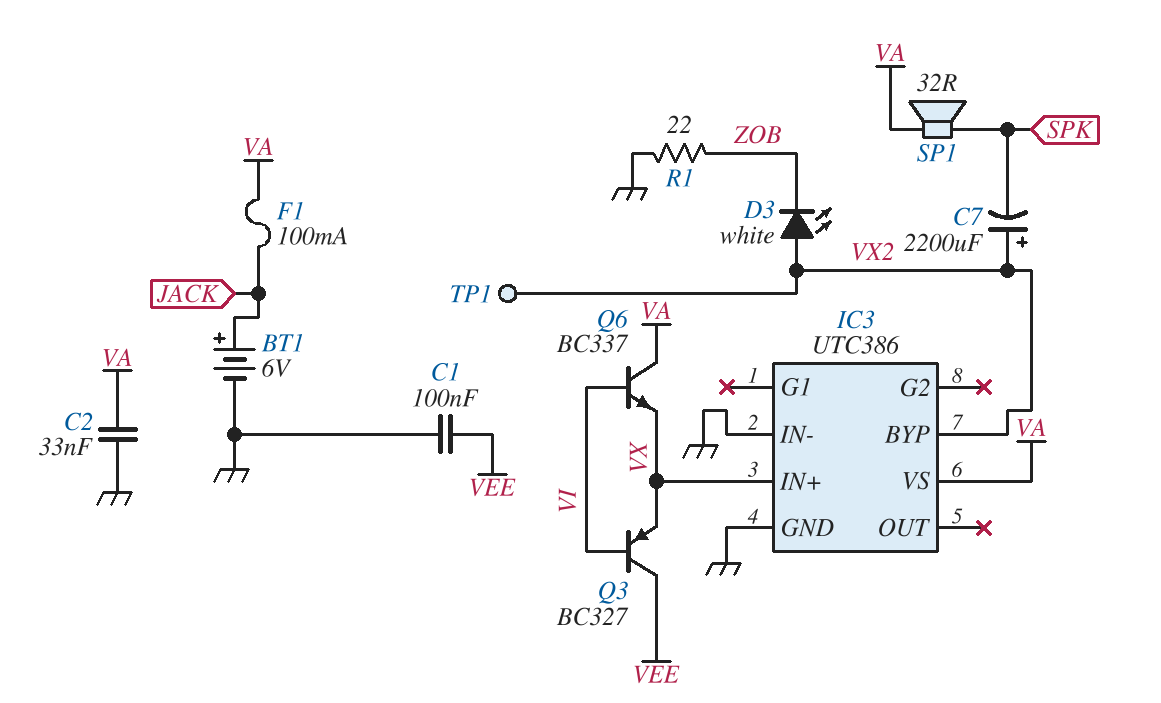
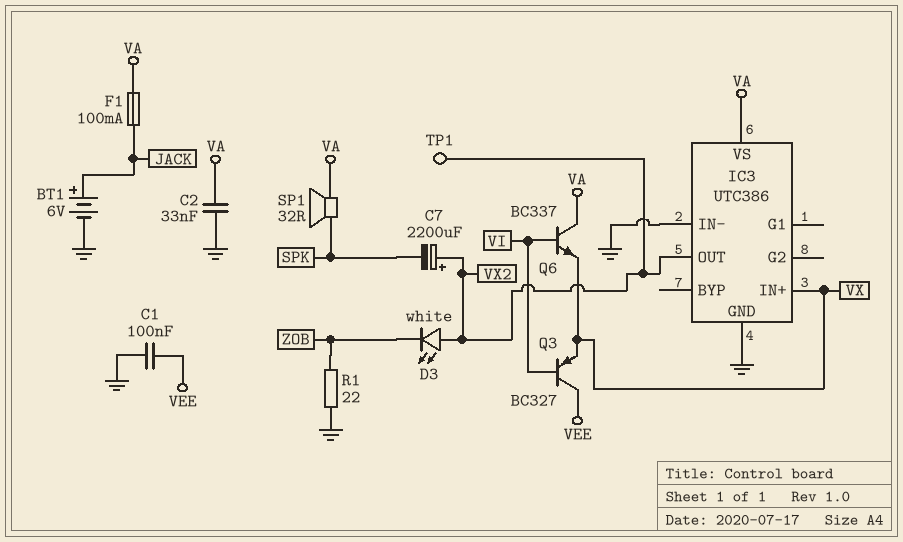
IC3 pin BYP: VX2 -> none
IC3 pin OUT: none -> VX2

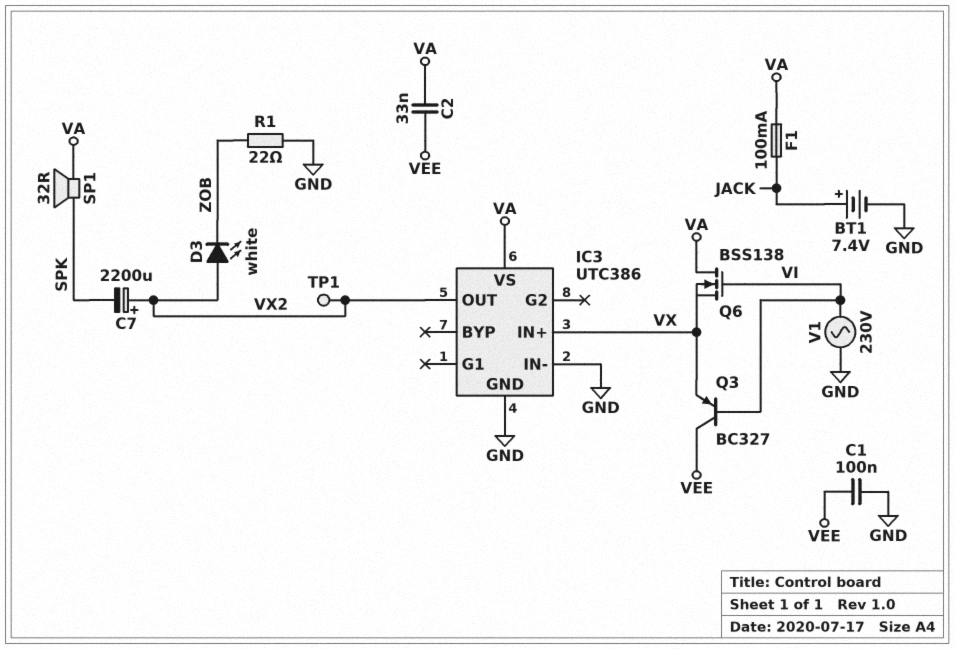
BT1: 6V (plus JACK, minus GND) -> 7.4V (plus JACK, minus GND)
C2: 33nF (GND, VA) -> 33nF (VA, VEE)
Q6: NPN BC337 (B VI, C VA, E VX) -> NMOS BSS138 (G VI, D VA, S VX)
V1: none -> AC 230V (GND, VI)

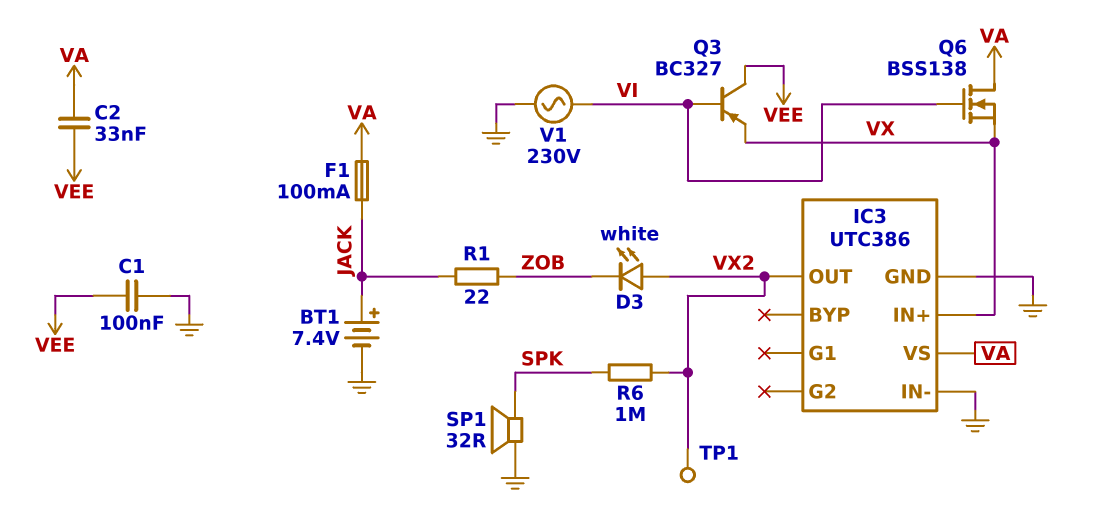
C7: 2200uF (plus VX2, minus SPK) -> none
R1: 22 (GND, ZOB) -> 22 (JACK, ZOB)
R6: none -> 1M (SPK, VX2)
SP1: speaker 32R (SPK, VA) -> speaker 32R (GND, SPK)

